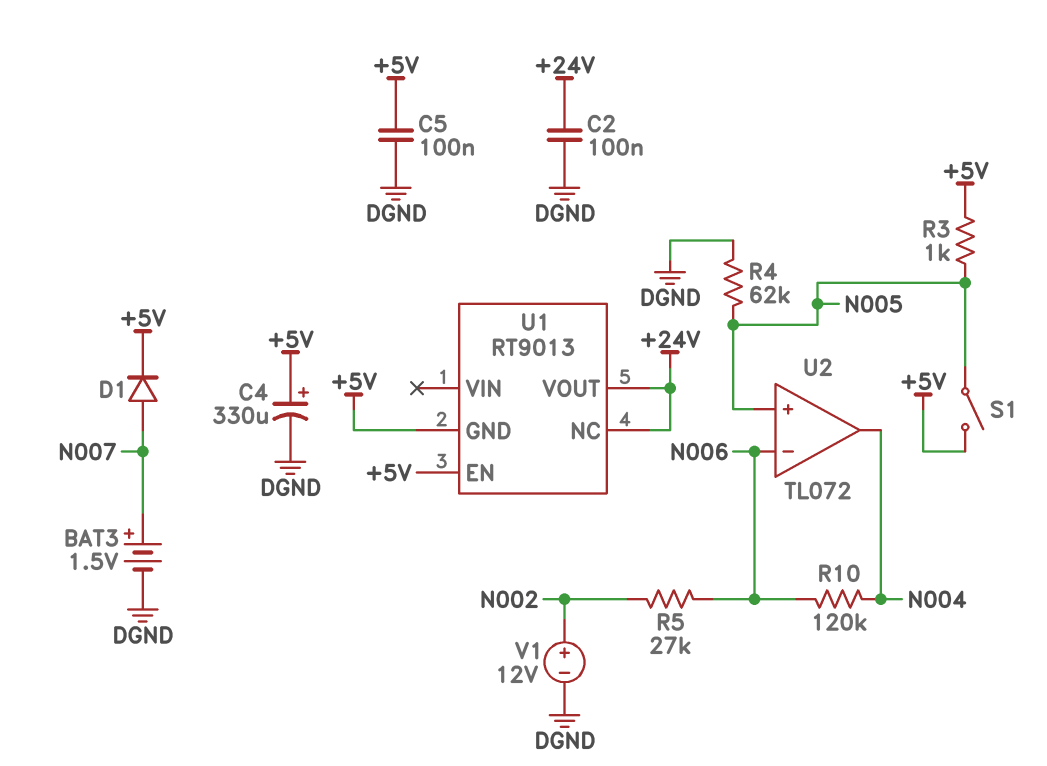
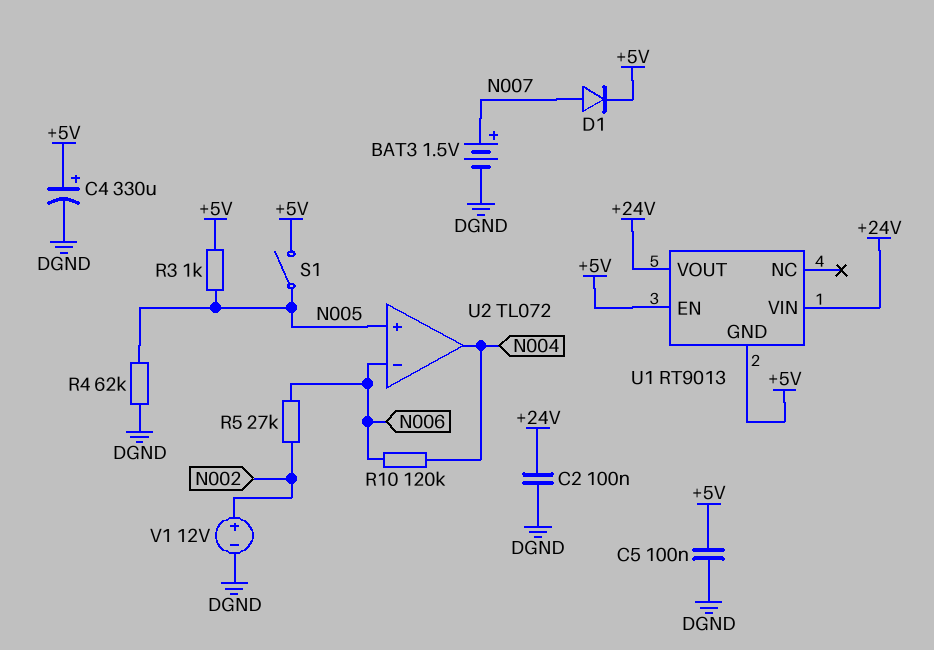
U1 pin NC: +24V -> none
U1 pin VIN: none -> +24V

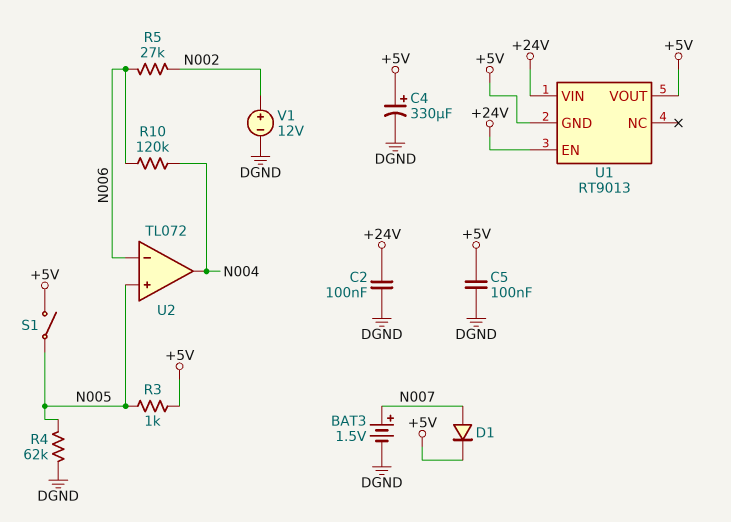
U1 pin EN: +5V -> +24V
U1 pin VOUT: +24V -> +5V

